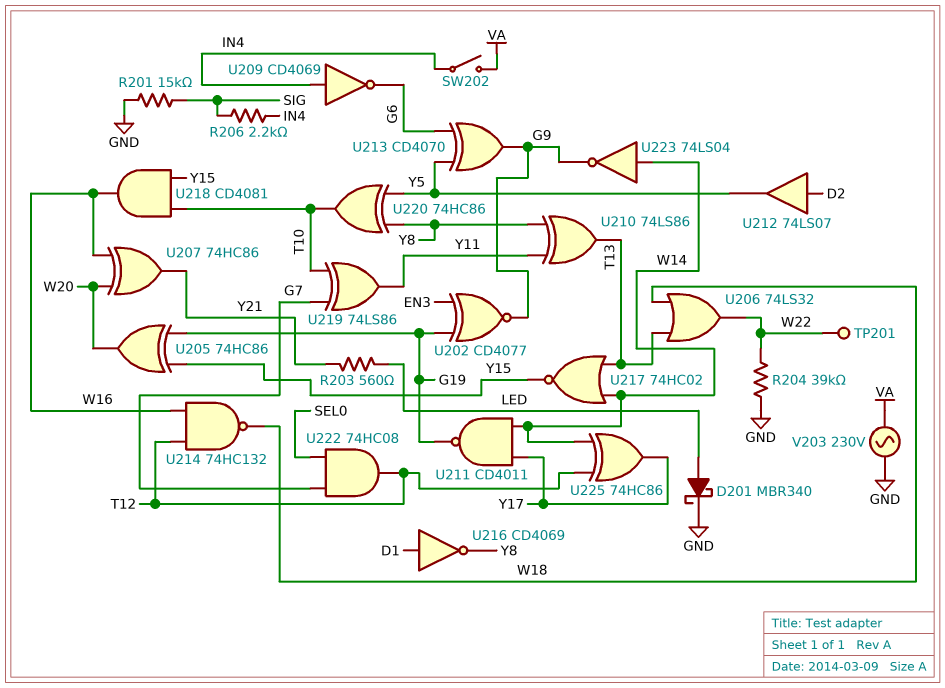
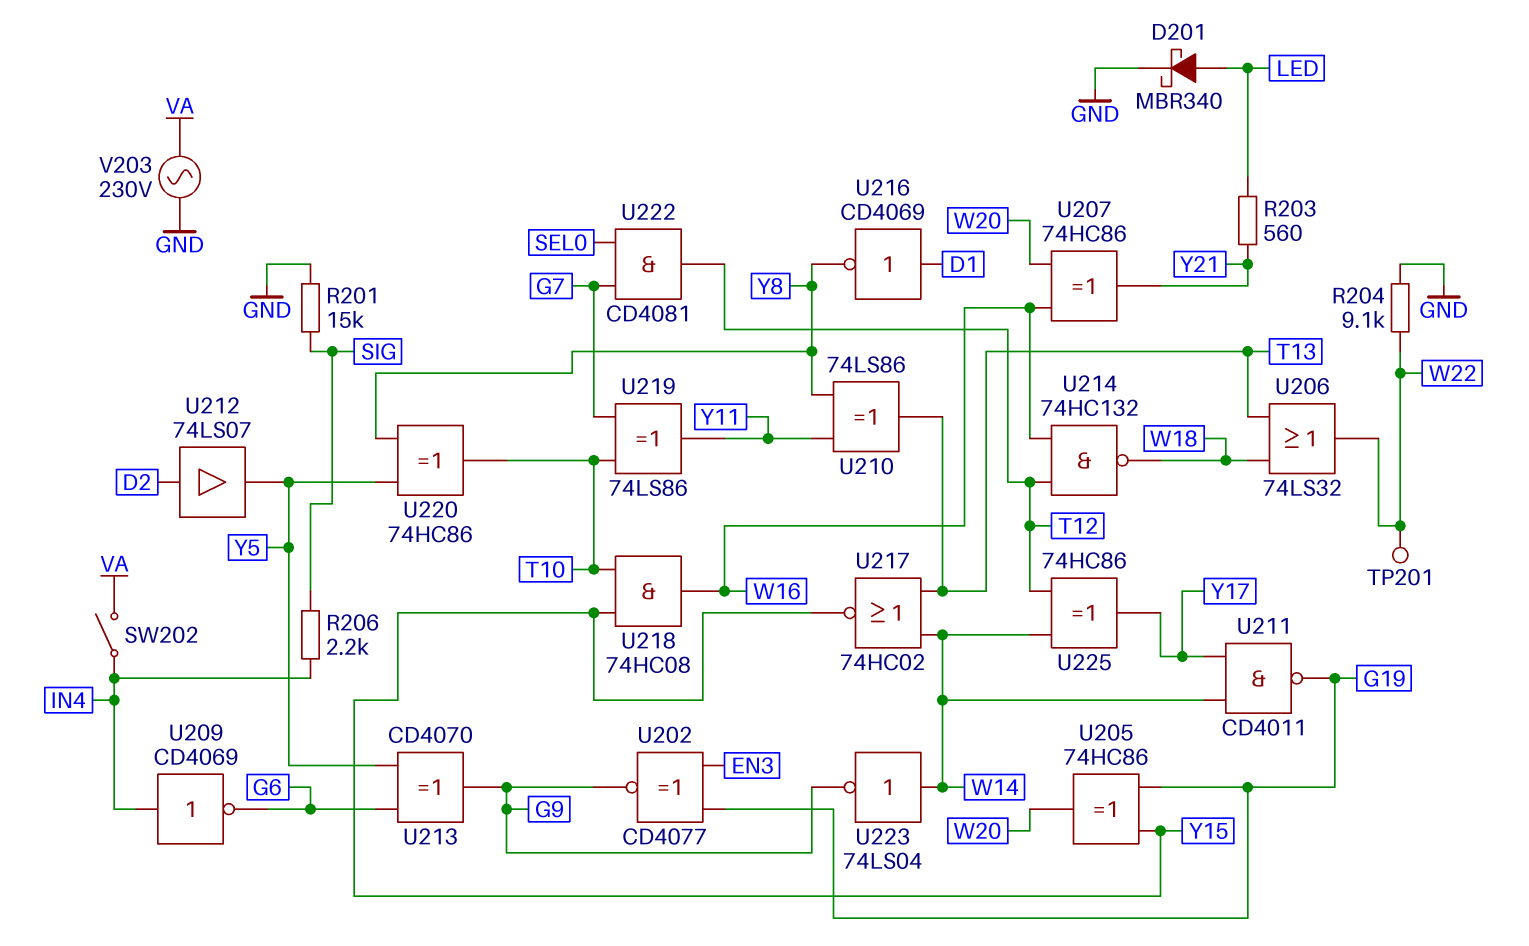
R204: 39k (GND, W22) -> 9.1k (GND, W22)
U218: AND CD4081 (in T10, in Y15, out W16) -> AND 74HC08 (in T10, in Y15, out W16)
U222: AND 74HC08 (in G7, in SEL0, out T12) -> AND CD4081 (in G7, in SEL0, out T12)

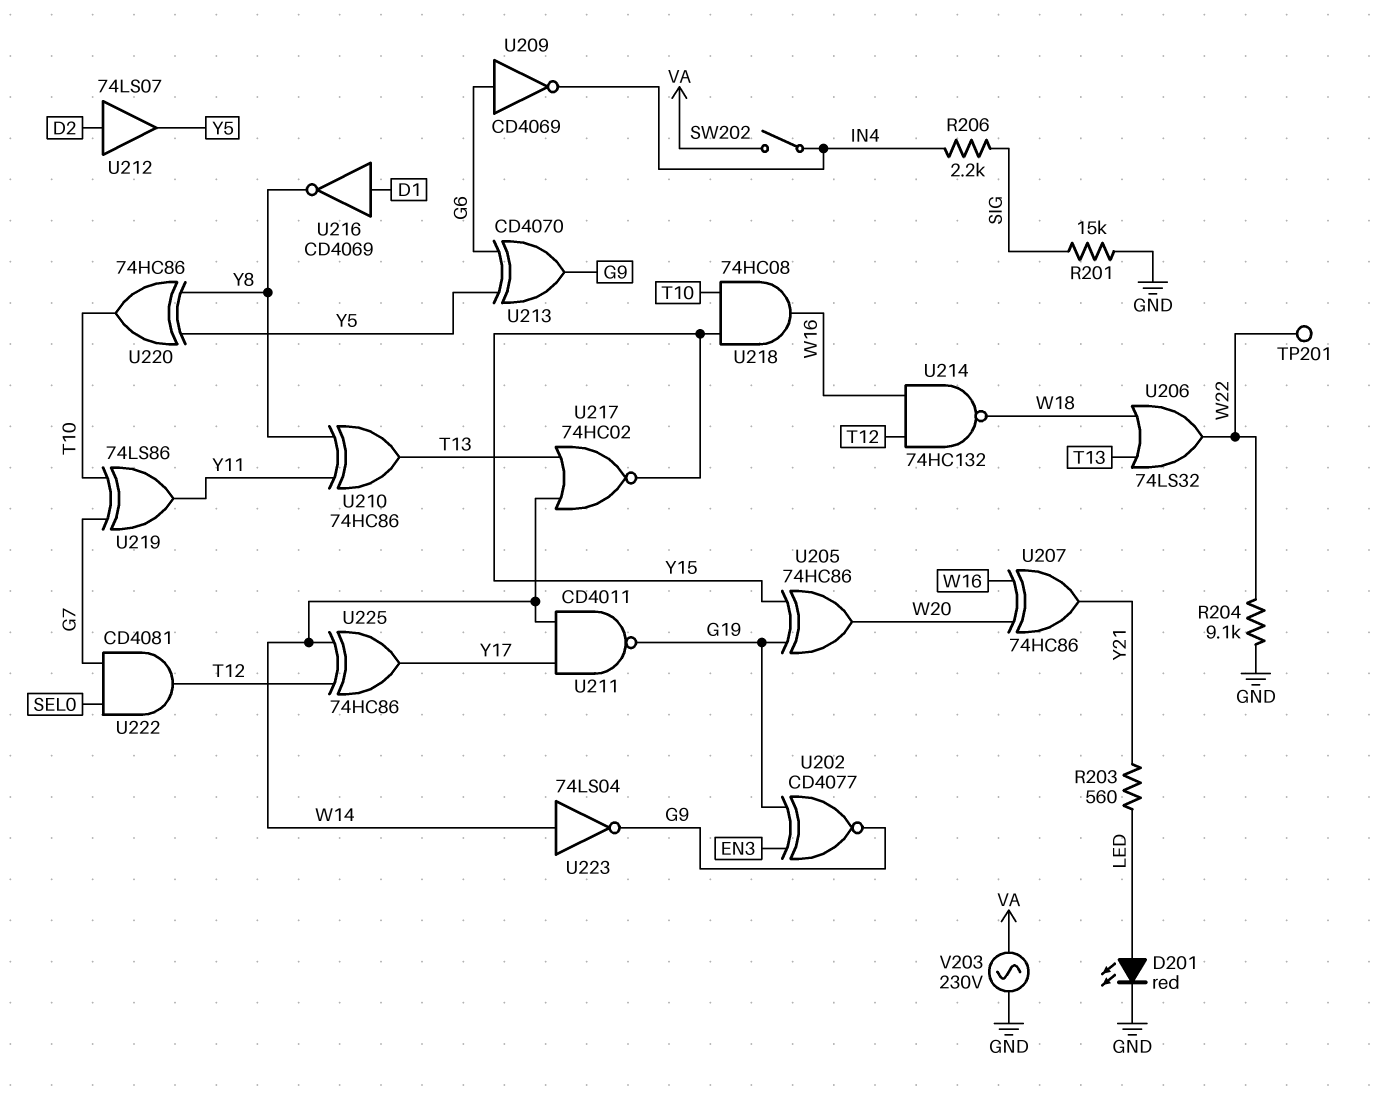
D201: schottky MBR340 (A LED, K GND) -> LED red (A LED, K GND)
U209: NOT CD4069 (in IN4, out G6) -> NOT CD4069 (in G6, out IN4)
U210: XOR 74LS86 (in Y8, in Y11, out T13) -> XOR 74HC86 (in Y8, in Y11, out T13)

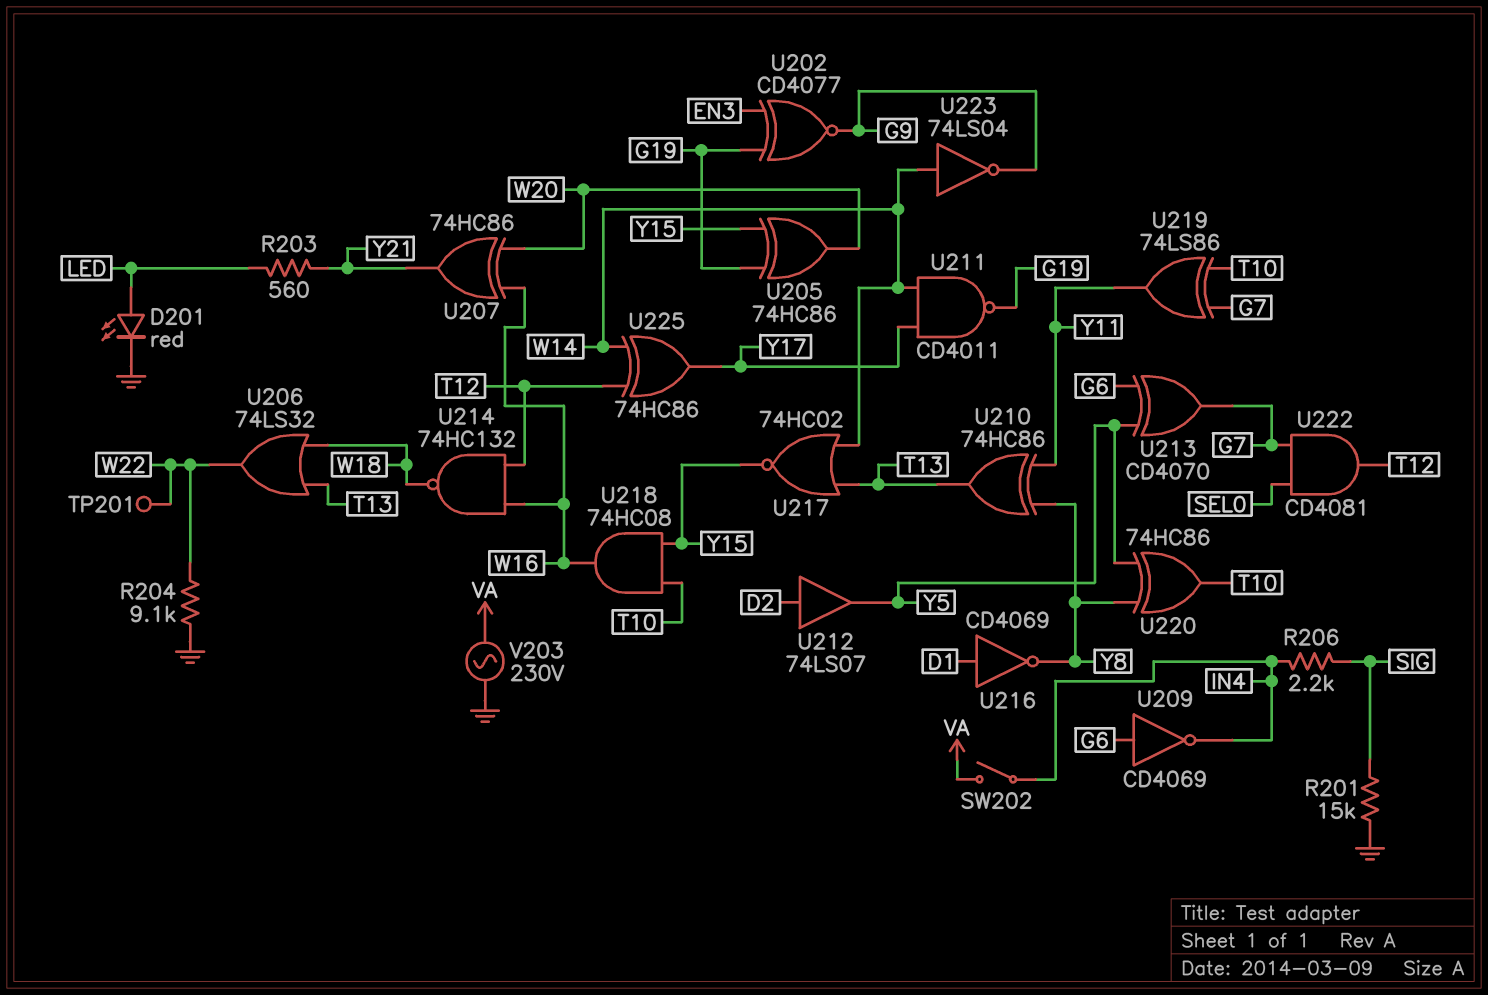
U213: XOR CD4070 (in G6, in Y5, out G9) -> XOR CD4070 (in G6, in Y5, out G7)

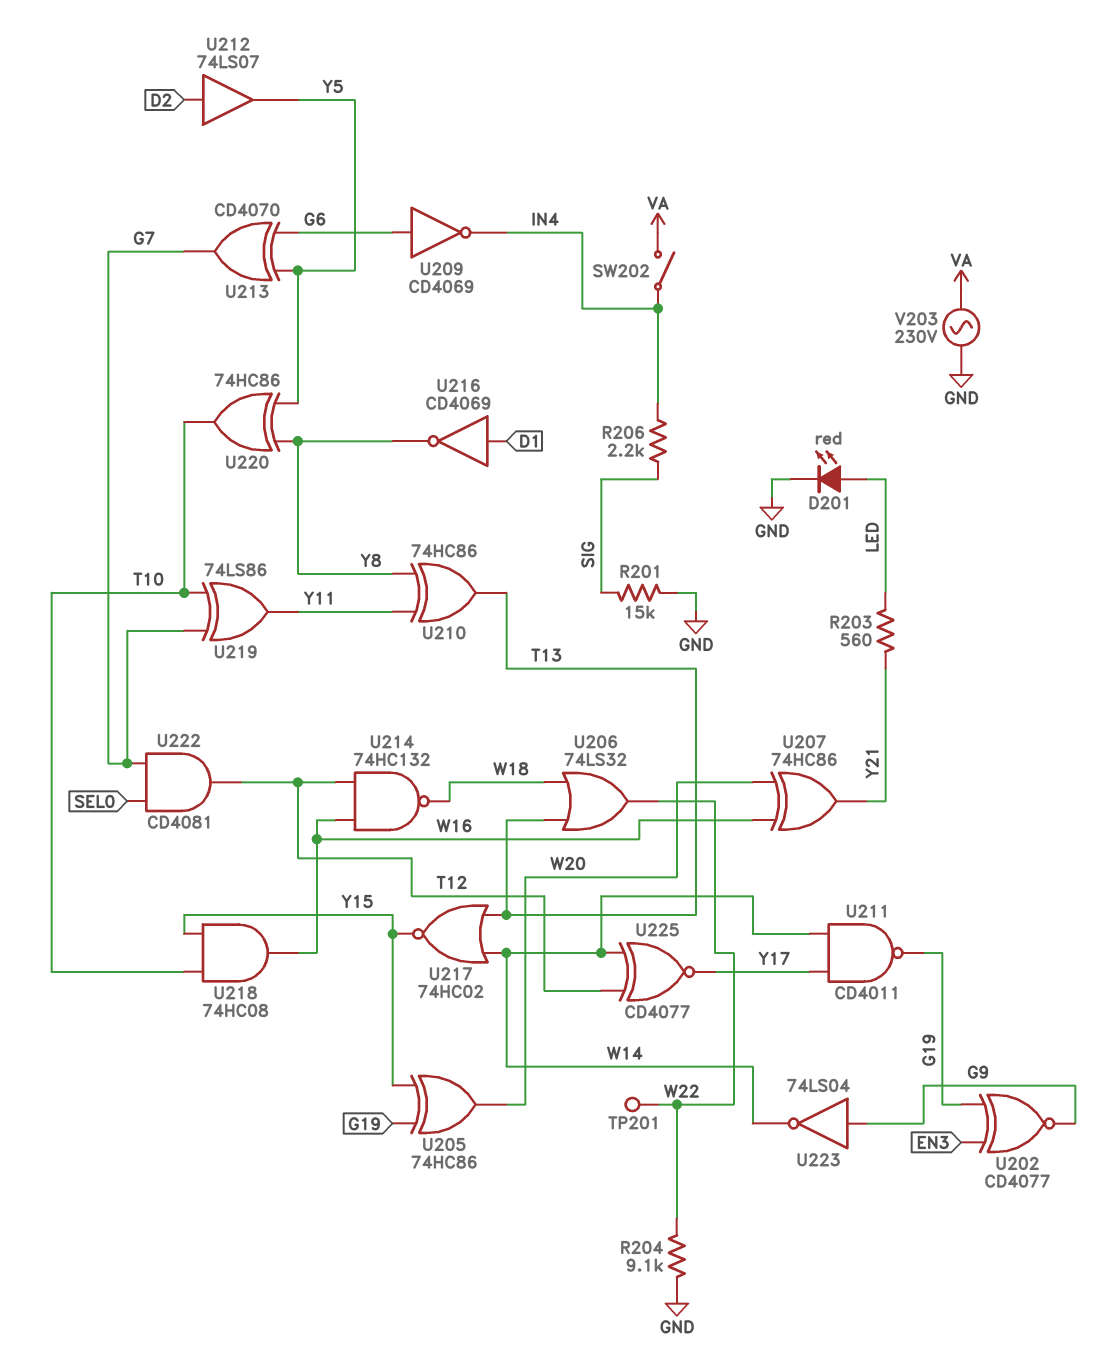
U223: NOT 74LS04 (in W14, out G9) -> NOT 74LS04 (in G9, out W14)
U225: XOR 74HC86 (in T12, in W14, out Y17) -> XNOR CD4077 (in T12, in W14, out Y17)

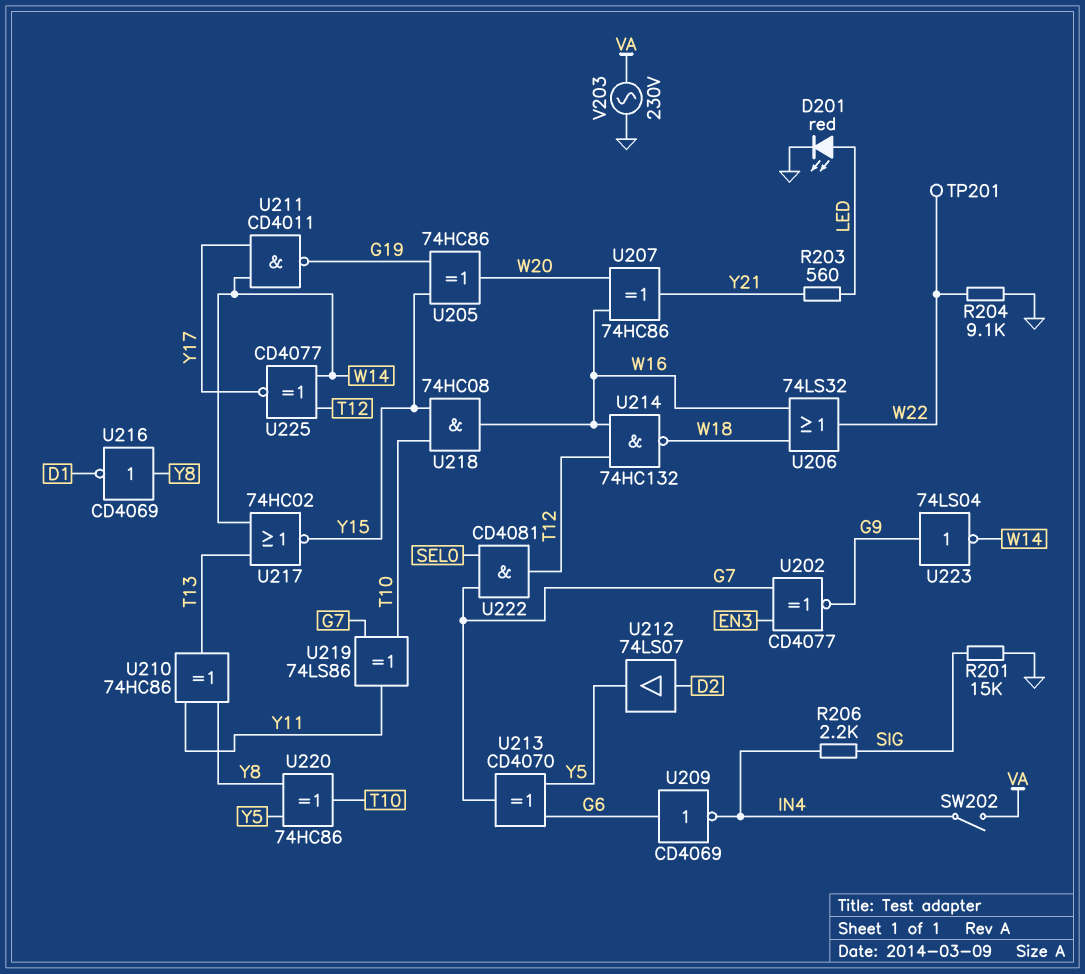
U202: XNOR CD4077 (in EN3, in G19, out G9) -> XNOR CD4077 (in EN3, in G7, out G9)
U206: OR 74LS32 (in T13, in W18, out W22) -> OR 74LS32 (in W16, in W18, out W22)
U216: NOT CD4069 (in D1, out Y8) -> NOT CD4069 (in Y8, out D1)

